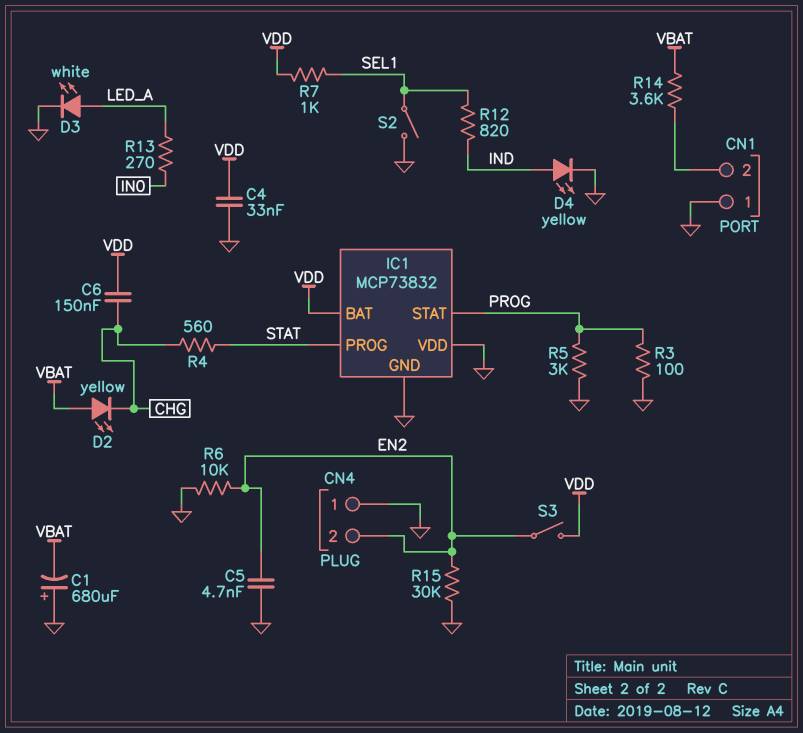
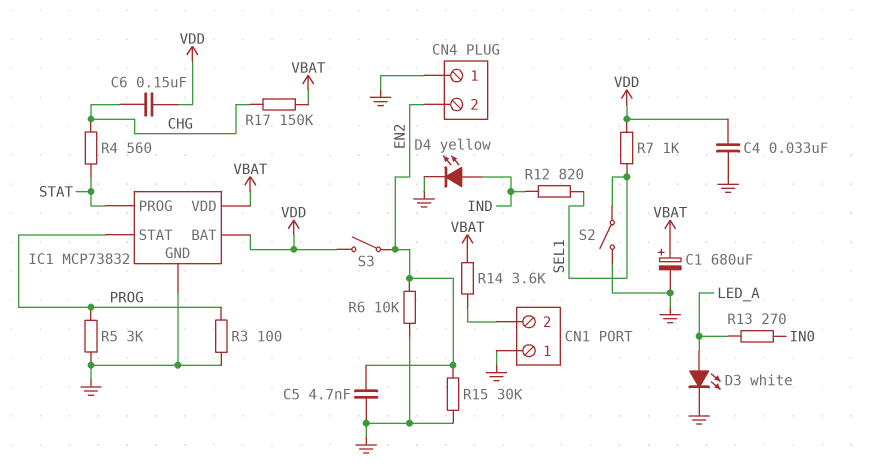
C1: 680uF (plus GND, minus VBAT) -> 680uF (plus VBAT, minus GND)
D2: LED yellow (A VBAT, K CHG) -> none
IC1 pin VDD: GND -> VBAT
R17: none -> 150k (CHG, VBAT)

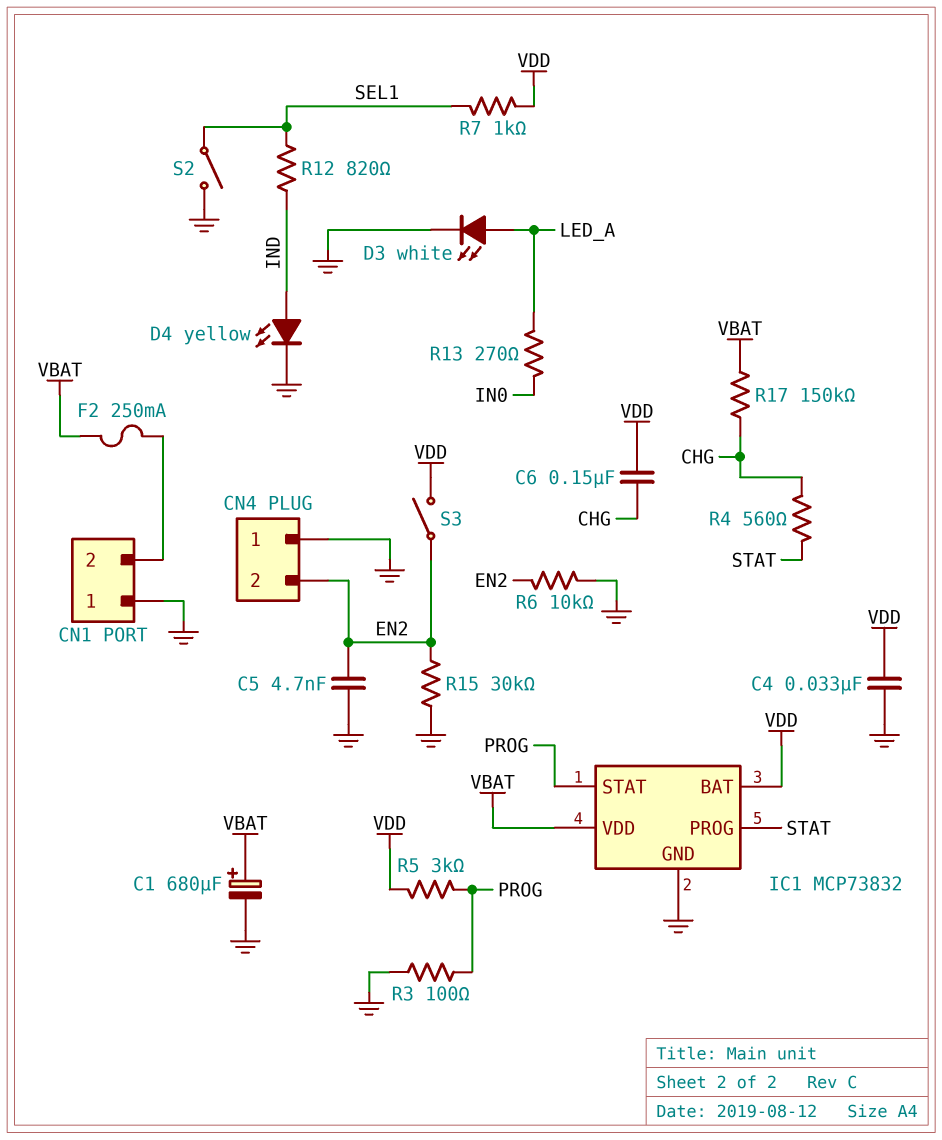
F2: none -> 250mA (CN1/2, VBAT)
R5: 3k (GND, PROG) -> 3k (PROG, VDD)
R14: 3.6k (CN1/2, VBAT) -> none

